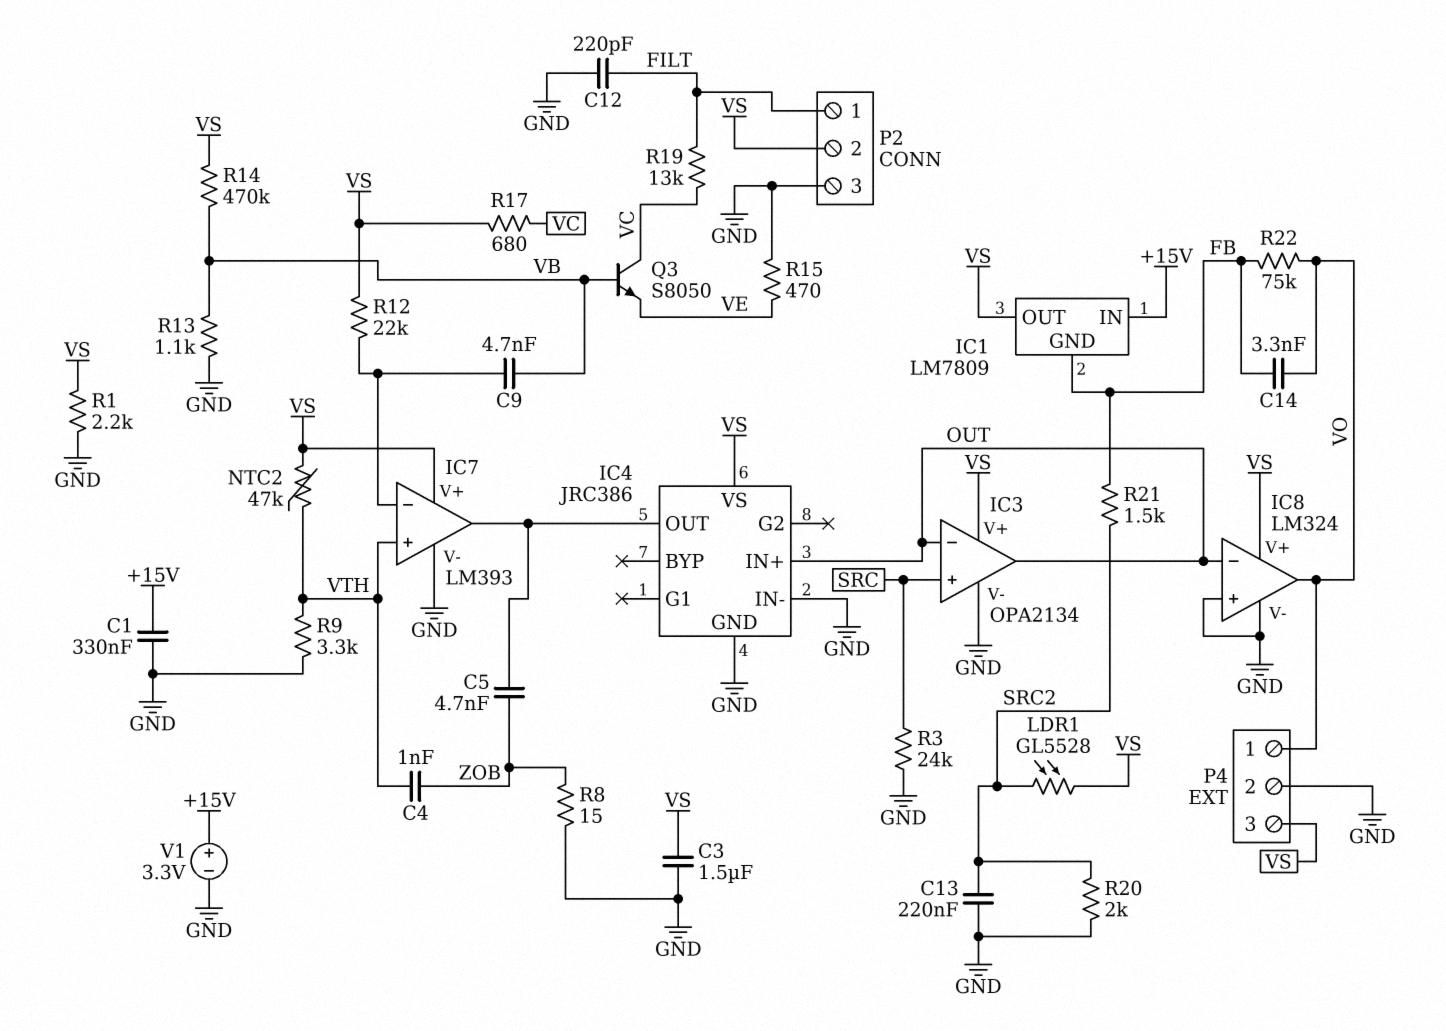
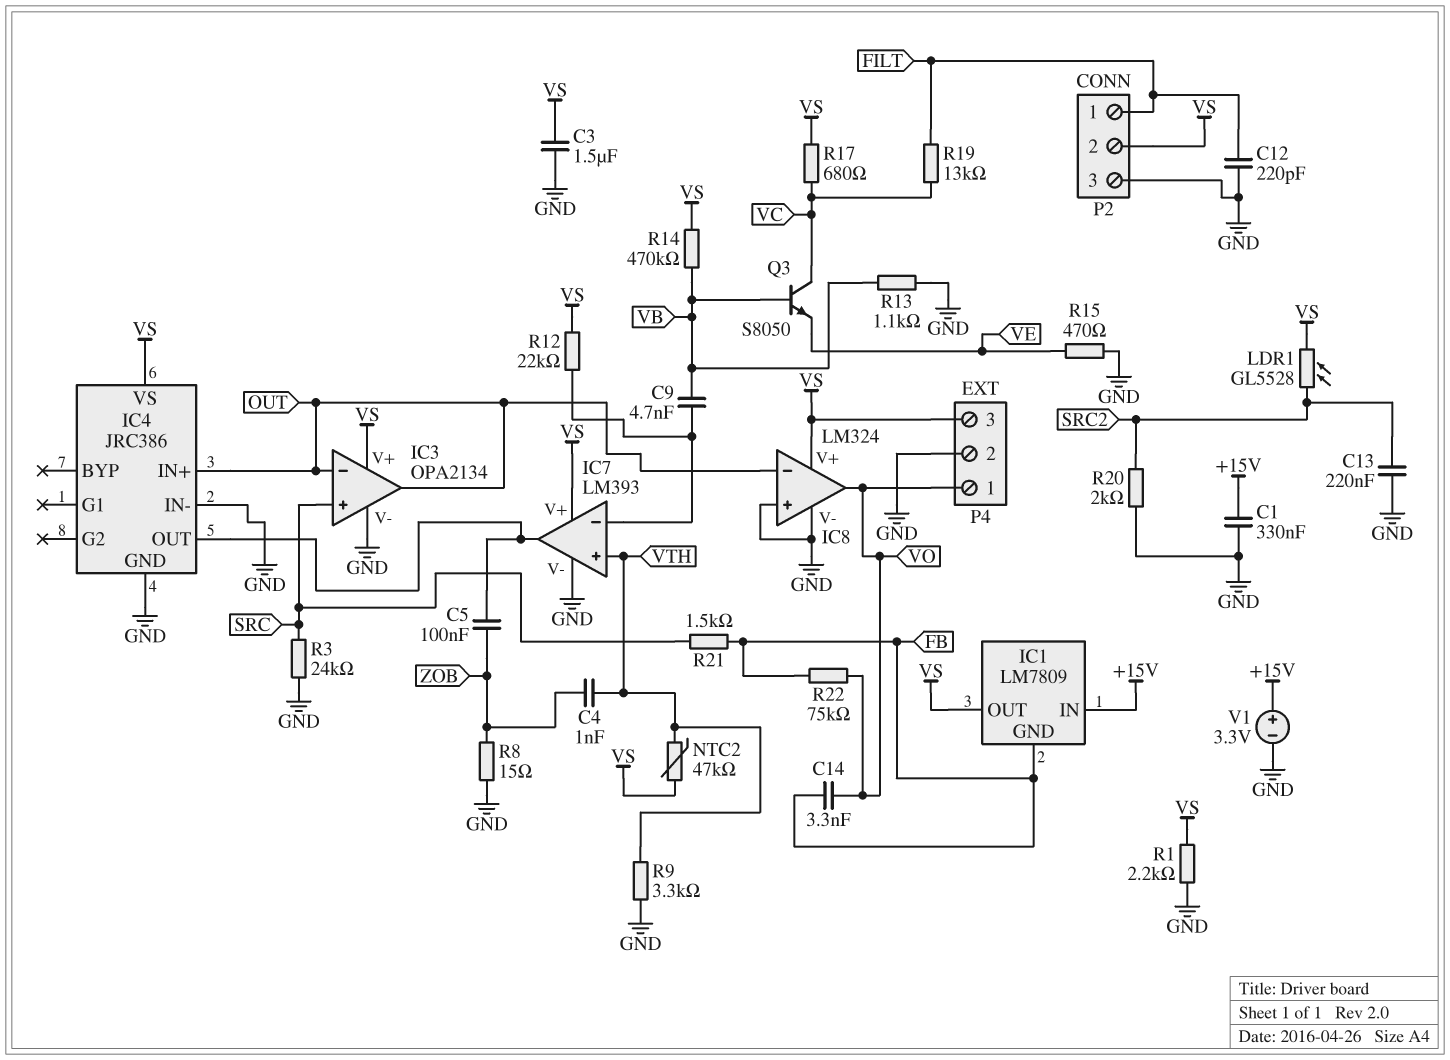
C5: 4.7nF (IC4/OUT, ZOB) -> 100nF (IC4/OUT, ZOB)
R21: 1.5k (FB, SRC2) -> 1.5k (FB, SRC)

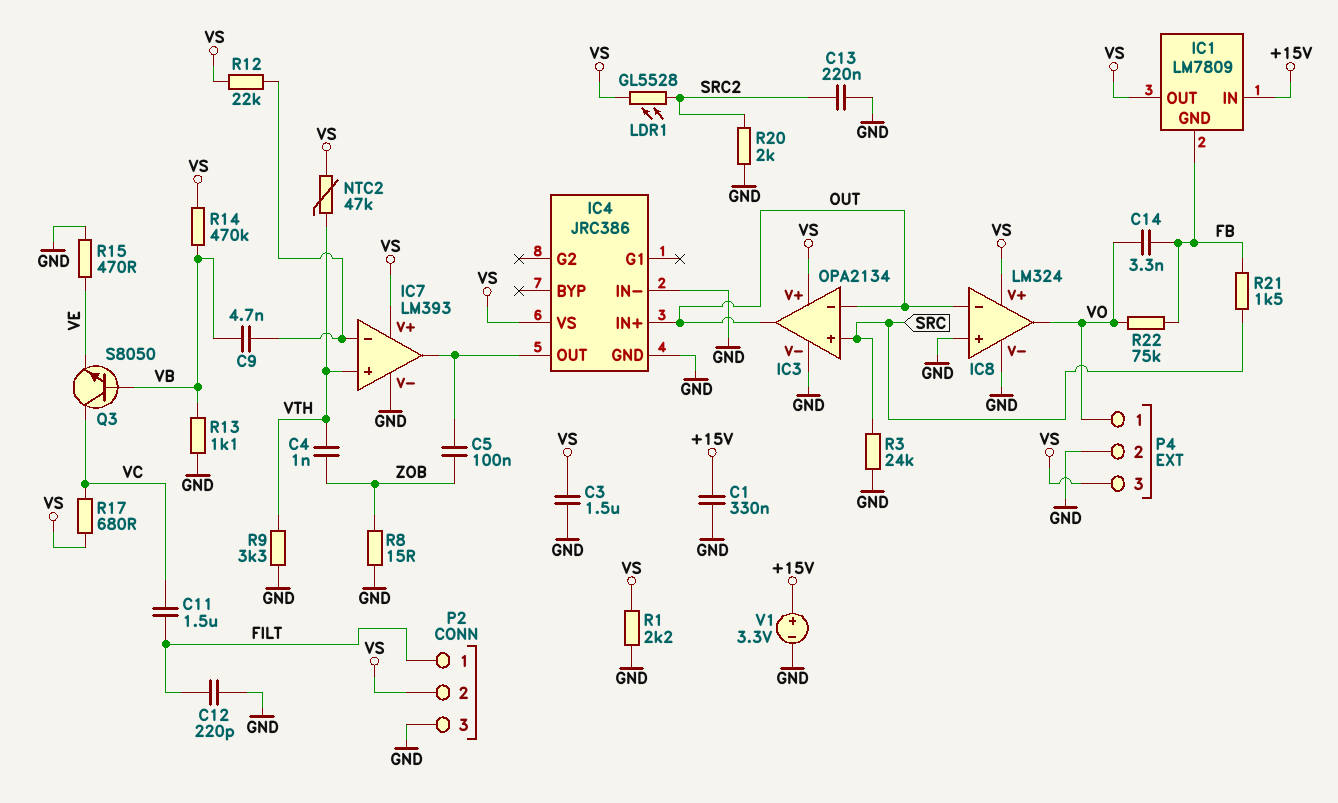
C11: none -> 1.5uF (FILT, VC)
R19: 13k (FILT, VC) -> none

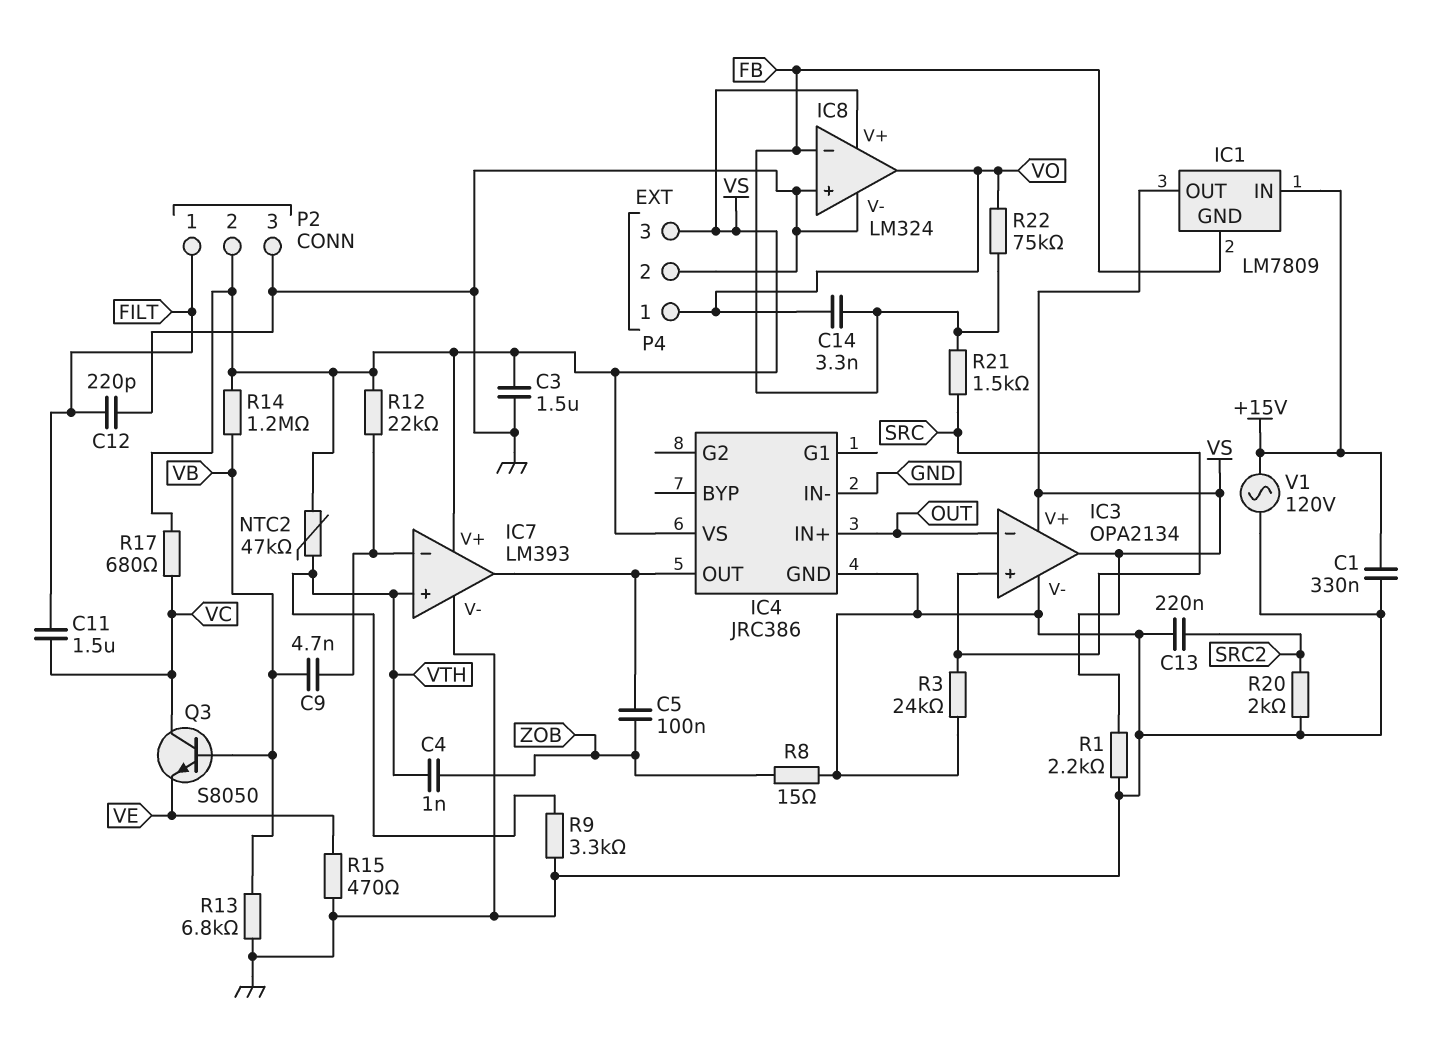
IC3 pin out: OUT -> VS
IC8 pin in-: OUT -> FB
LDR1: GL5528 (SRC2, VS) -> none
R13: 1.1k (GND, VB) -> 6.8k (GND, VB)
R14: 470k (VB, VS) -> 1.2M (VB, VS)
V1: 3.3V (plus +15V, minus GND) -> AC 120V (+15V, GND)

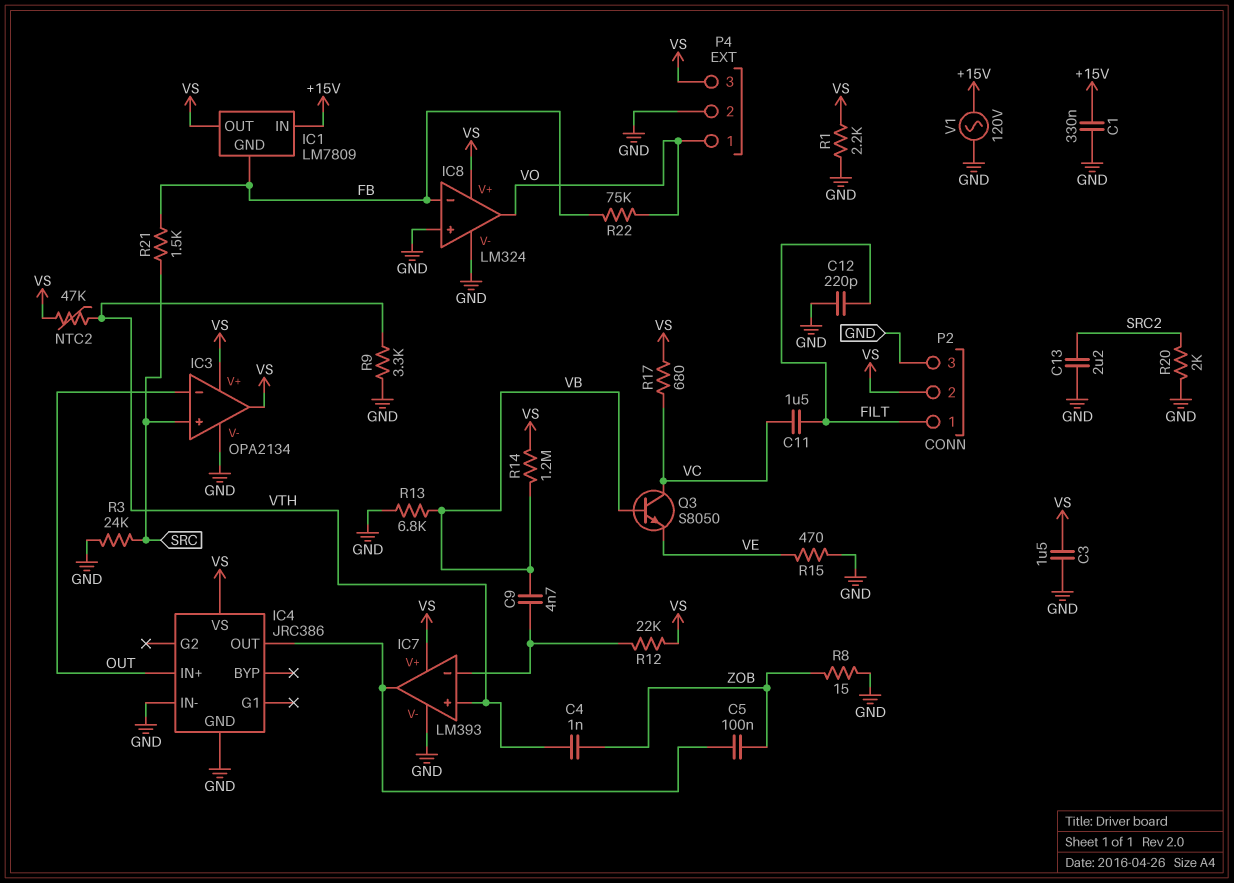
C13: 220nF (GND, SRC2) -> 2.2uF (GND, SRC2)
C14: 3.3nF (FB, VO) -> none

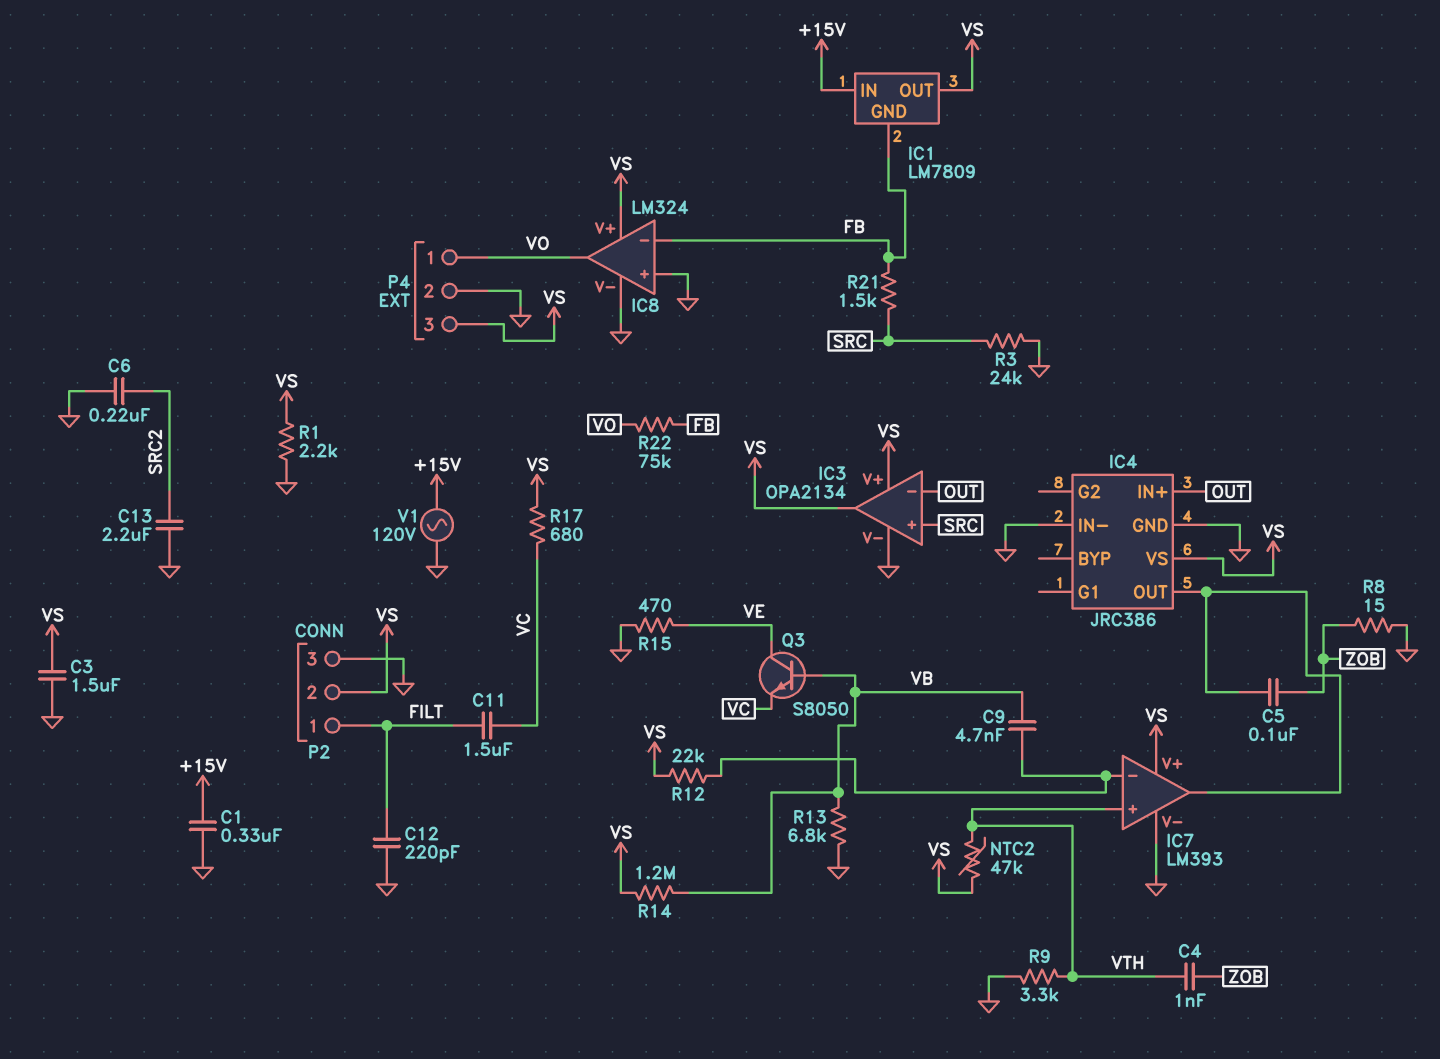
C6: none -> 220nF (GND, SRC2)
Q3: NPN S8050 (B VB, C VC, E VE) -> NPN S8050 (B VB, C VE, E VC)
R20: 2k (GND, SRC2) -> none

